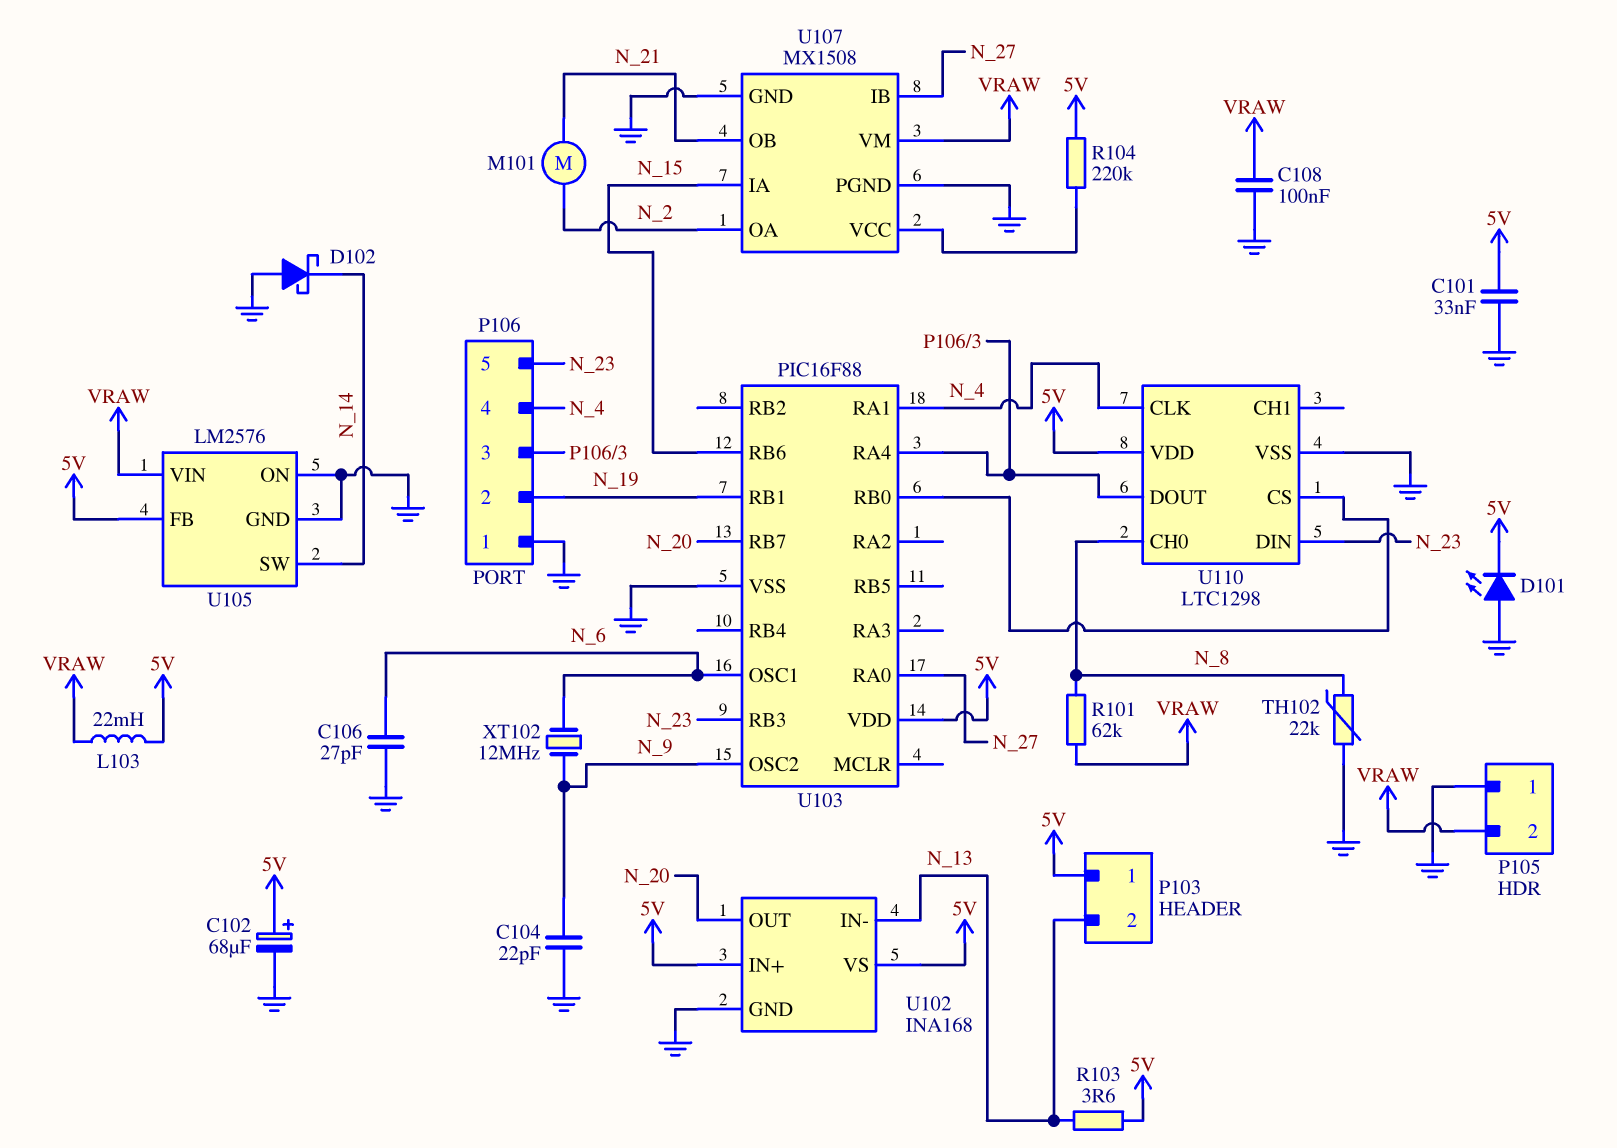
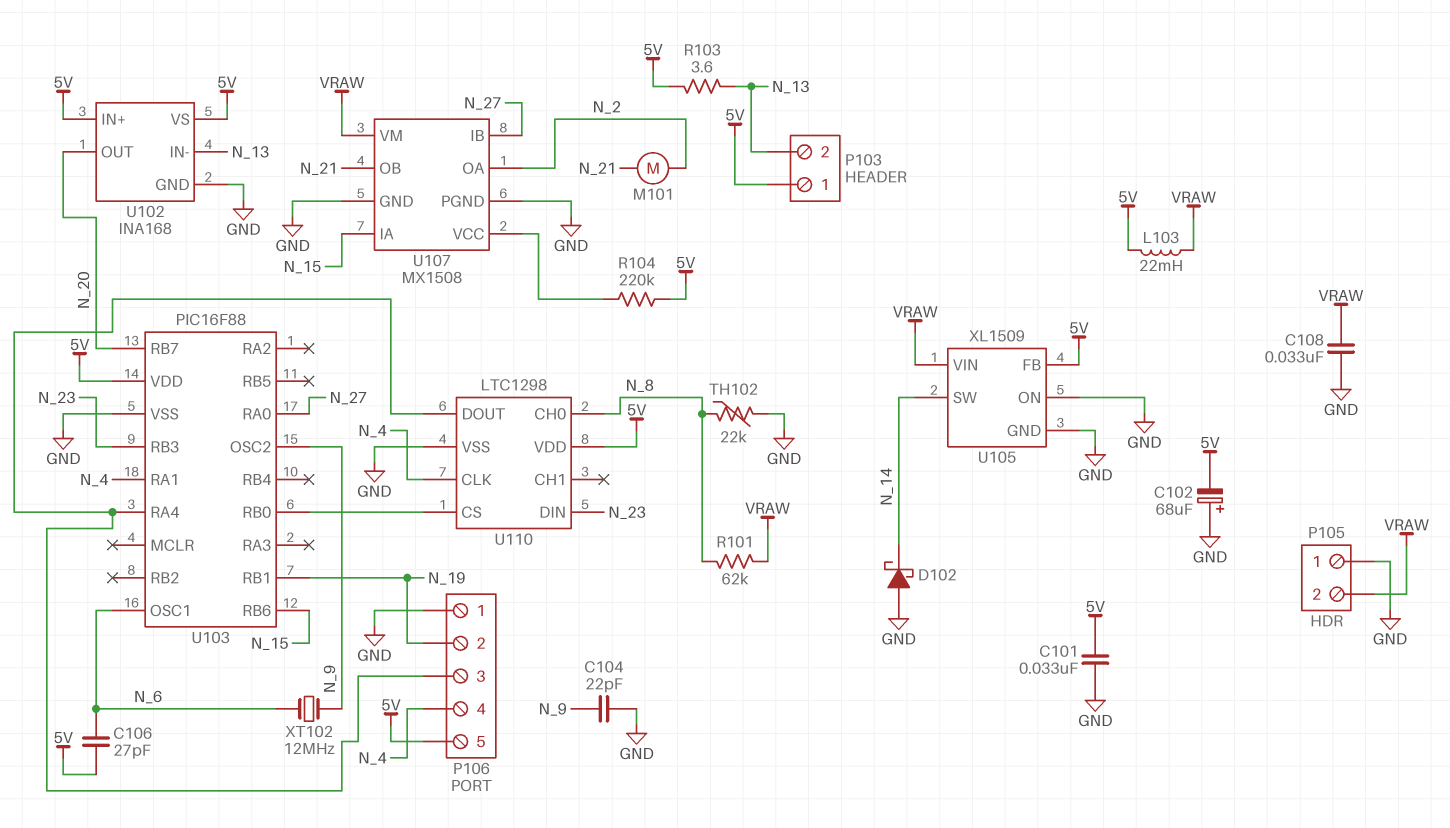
C102: 68uF (plus 5V, minus GND) -> 68uF (plus GND, minus 5V)
C106: 27pF (GND, N_6) -> 27pF (5V, N_6)
C108: 100nF (GND, VRAW) -> 33nF (GND, VRAW)
D101: LED (A GND, K 5V) -> none
P106 pin 5: N_23 -> 5V
U105: LM2576 -> XL1509

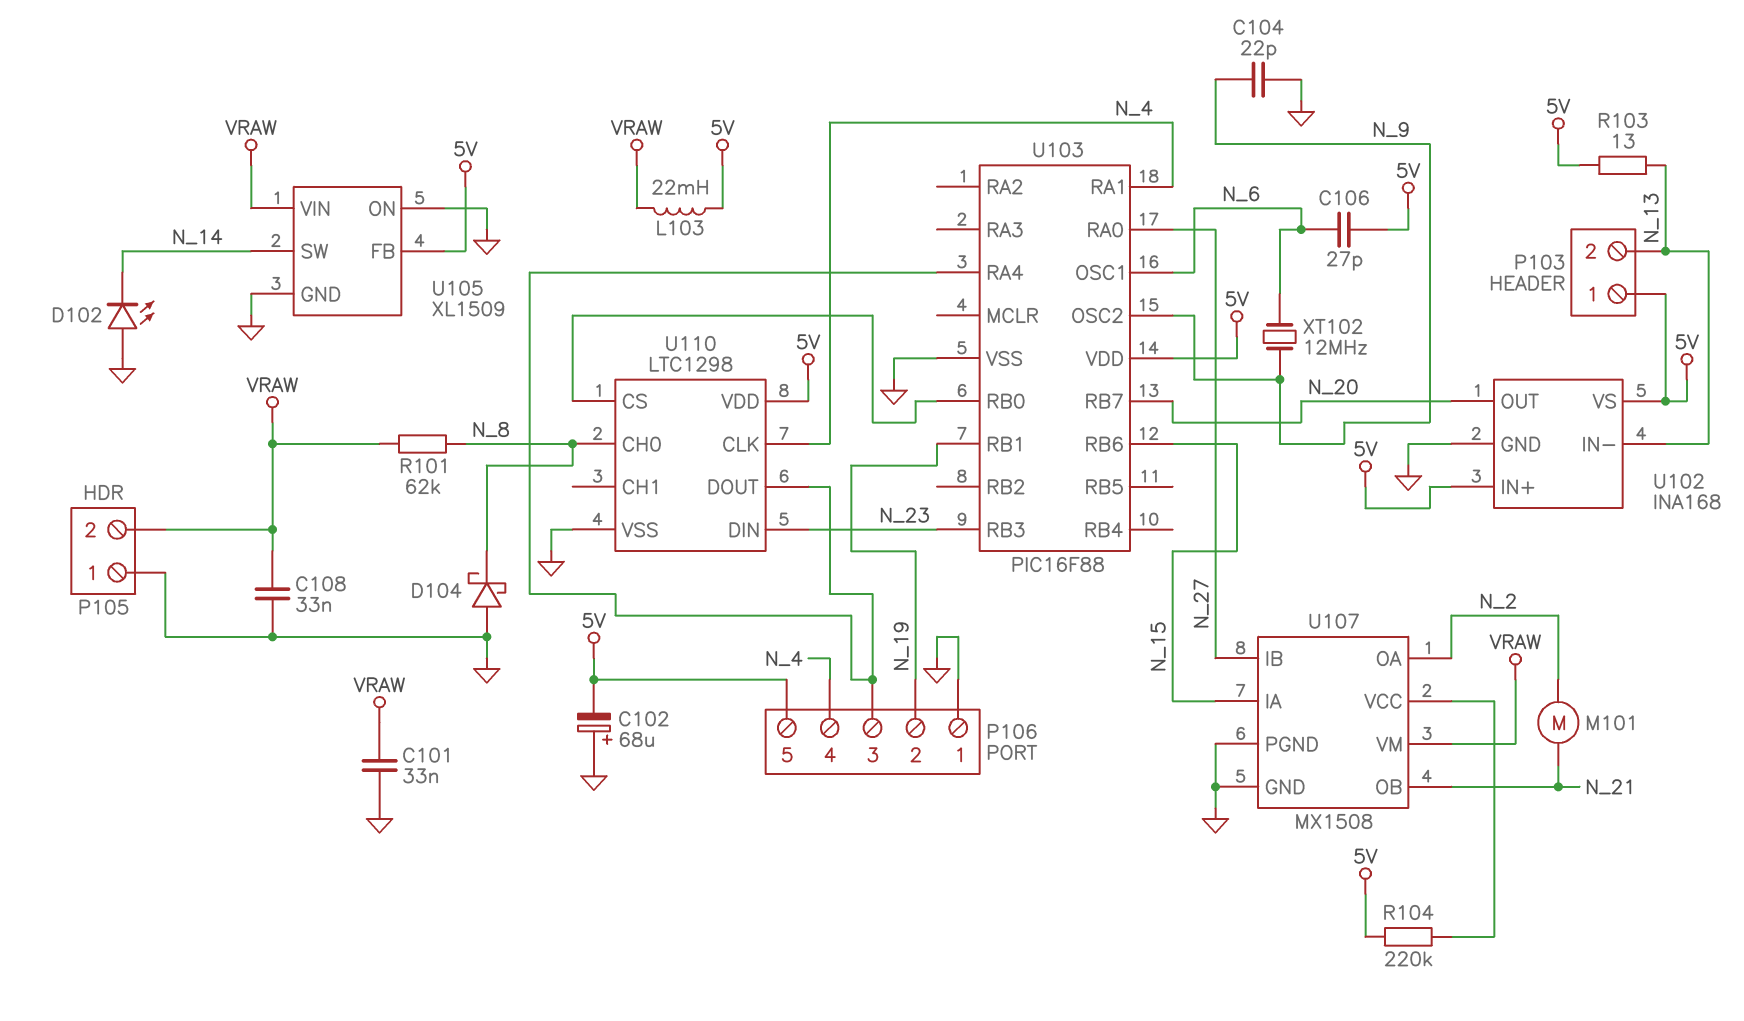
C101: 33nF (5V, GND) -> 33nF (GND, VRAW)
D102: schottky (A GND, K N_14) -> LED (A GND, K N_14)
D104: none -> schottky (A GND, K N_8)
R103: 3.6 (5V, N_13) -> 13 (5V, N_13)
TH102: 22k (GND, N_8) -> none

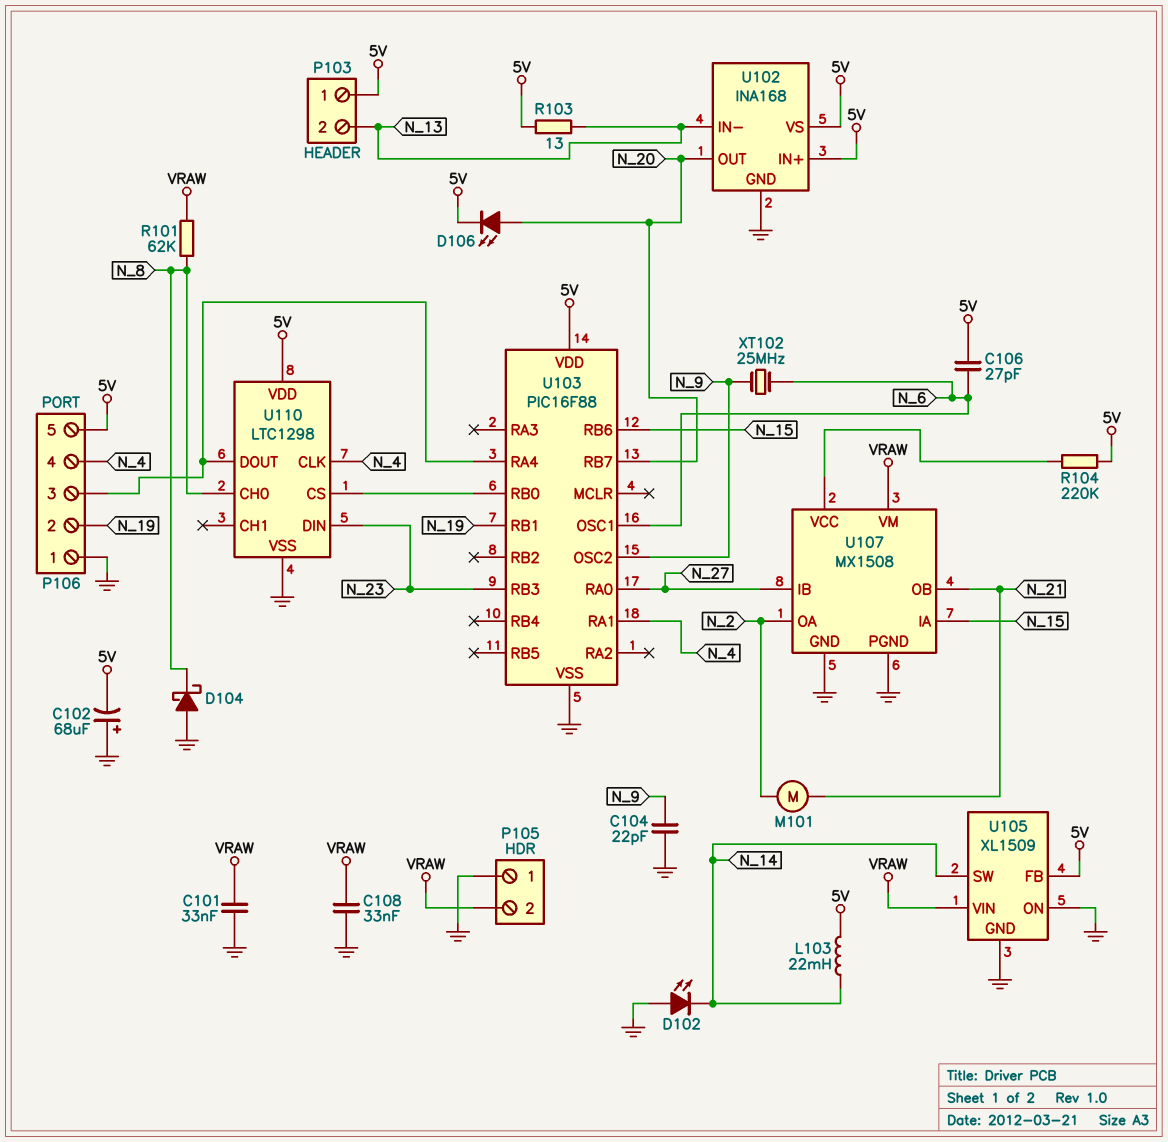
D106: none -> LED (A N_20, K 5V)
L103: 22mH (5V, VRAW) -> 22mH (5V, N_14)
XT102: 12MHz (N_6, N_9) -> 25MHz (N_6, N_9)

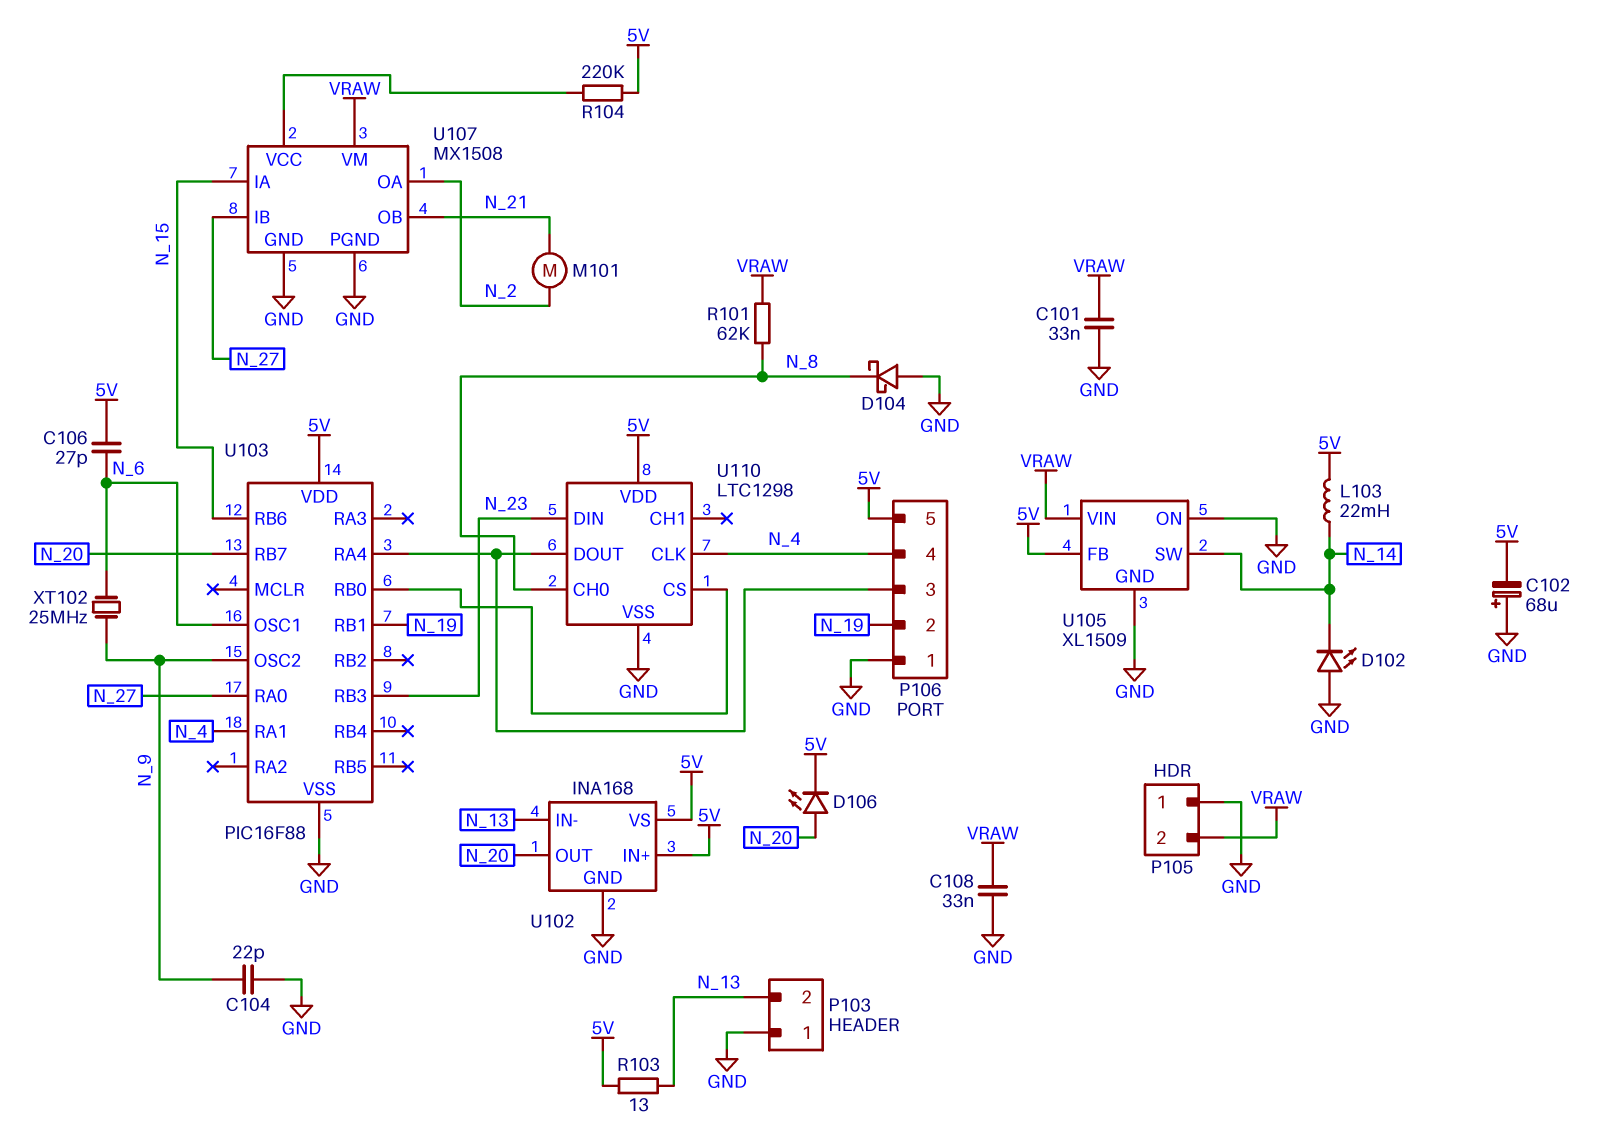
P103 pin 1: 5V -> GND

